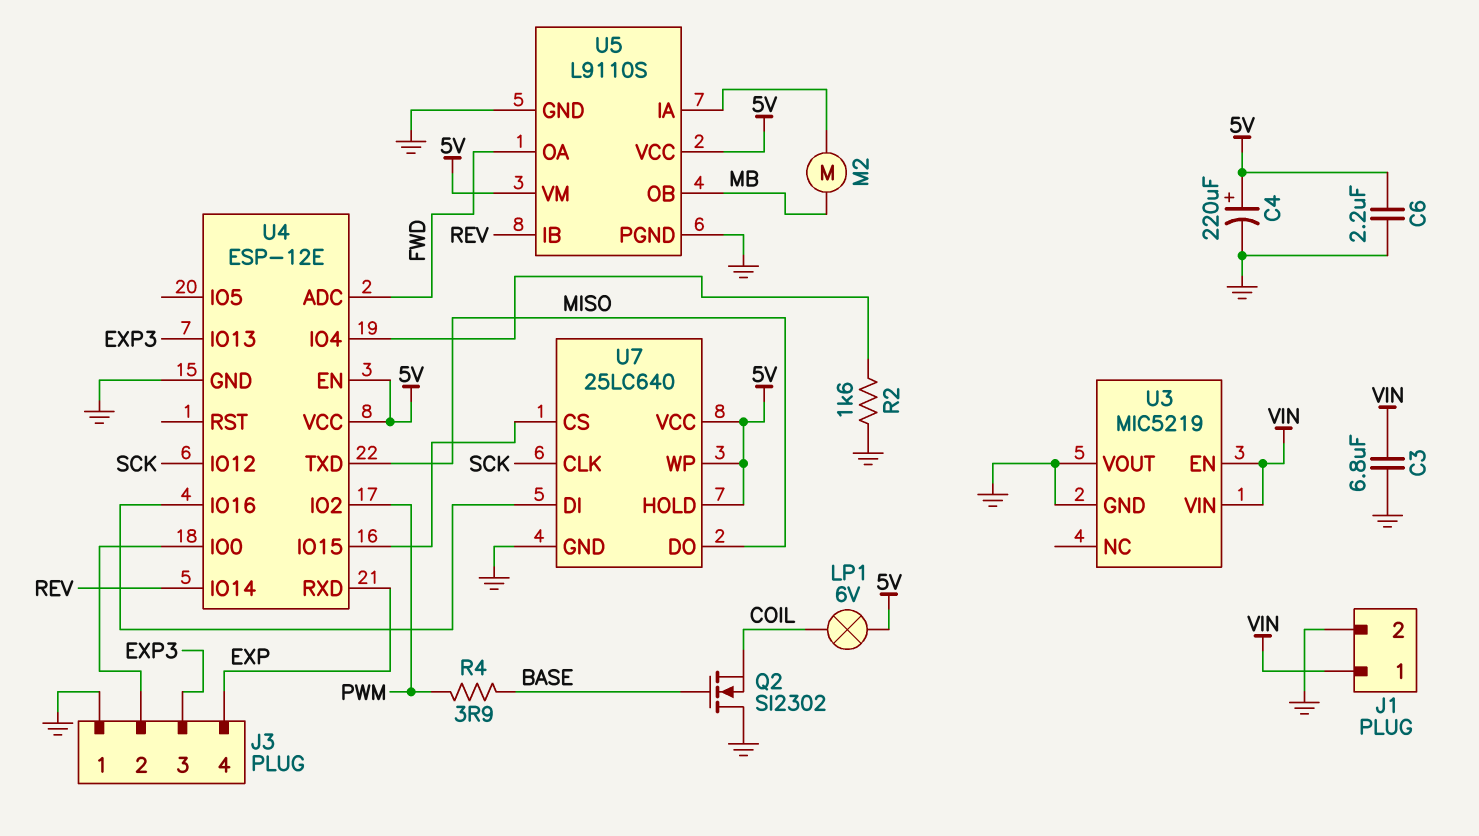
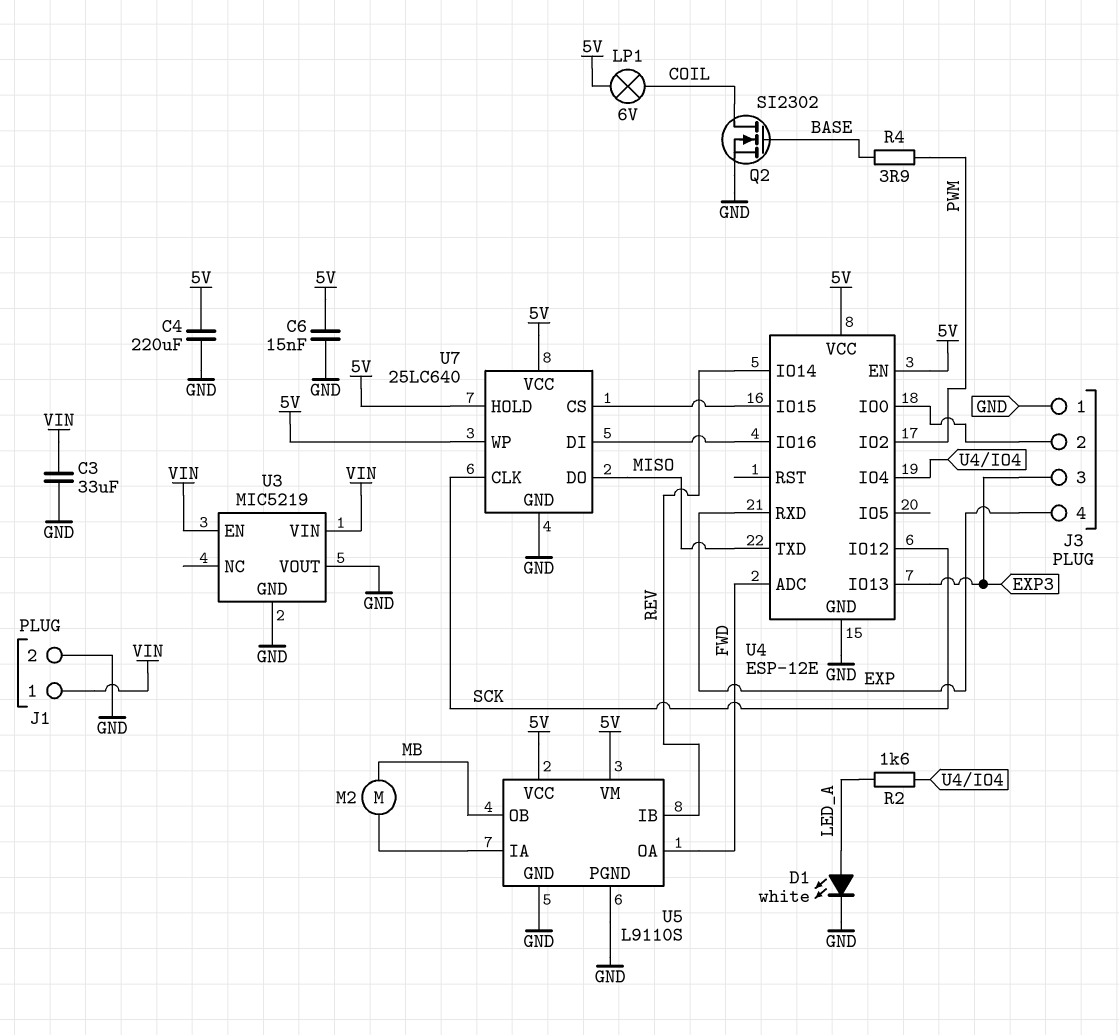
C3: 6.8uF (GND, VIN) -> 33uF (GND, VIN)
C4: 220uF (plus 5V, minus GND) -> 220uF (5V, GND)
C6: 2.2uF (5V, GND) -> 15nF (5V, GND)
D1: none -> LED white (A LED_A, K GND)
Q2: NMOS SI2302 (G BASE, D GND, S COIL) -> NMOS SI2302 (G BASE, D COIL, S GND)
R2: 1.6k (GND, U4/IO4) -> 1.6k (LED_A, U4/IO4)

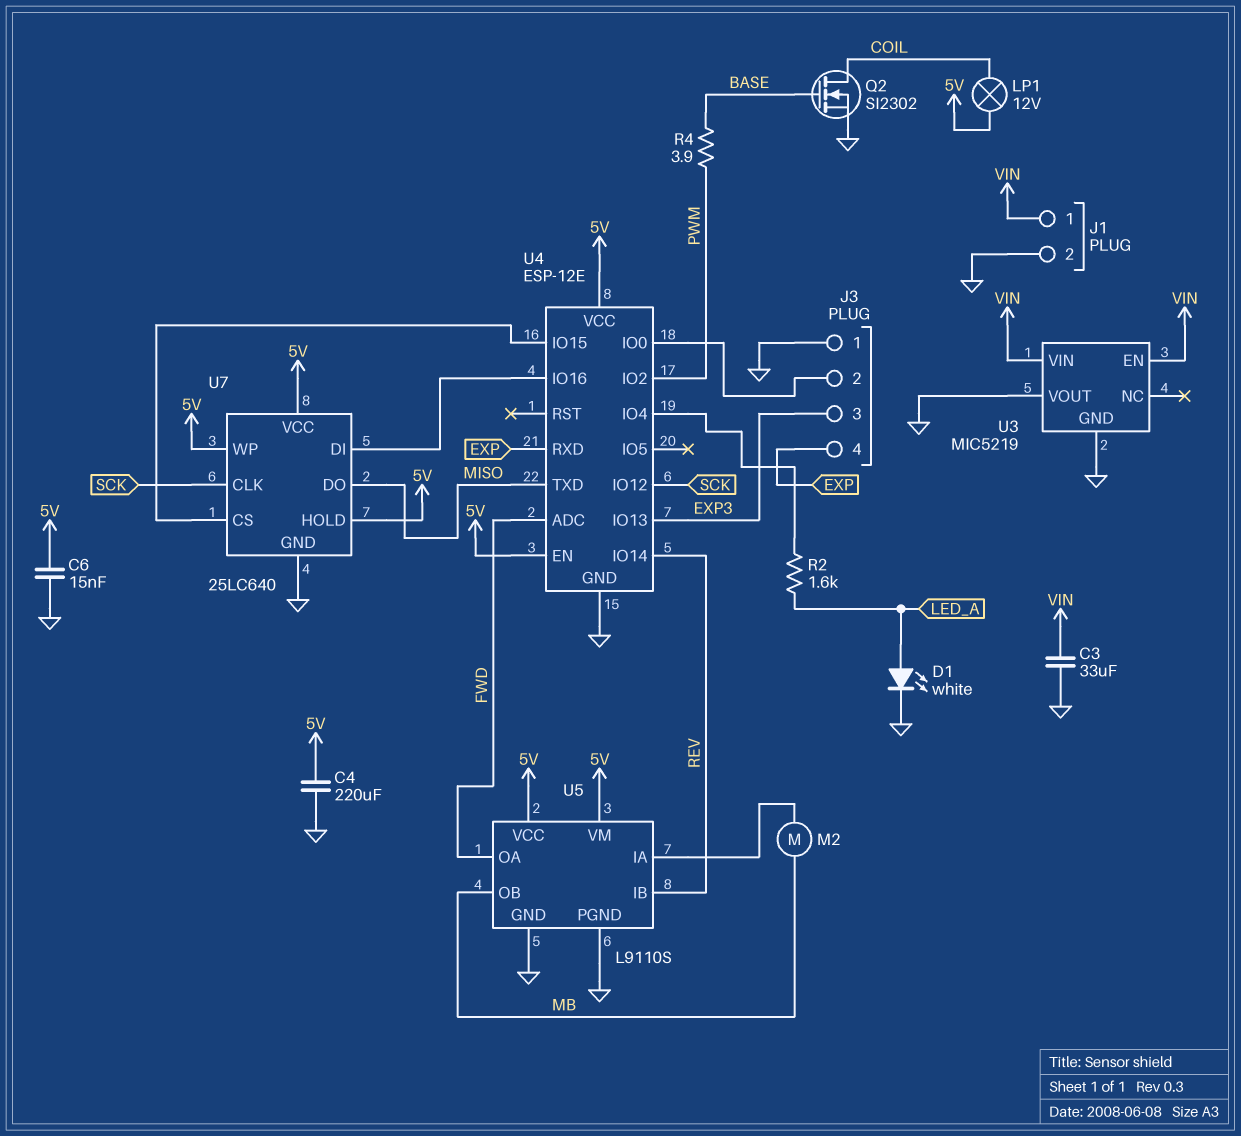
LP1: lamp 6V (5V, COIL) -> lamp 12V (5V, COIL)

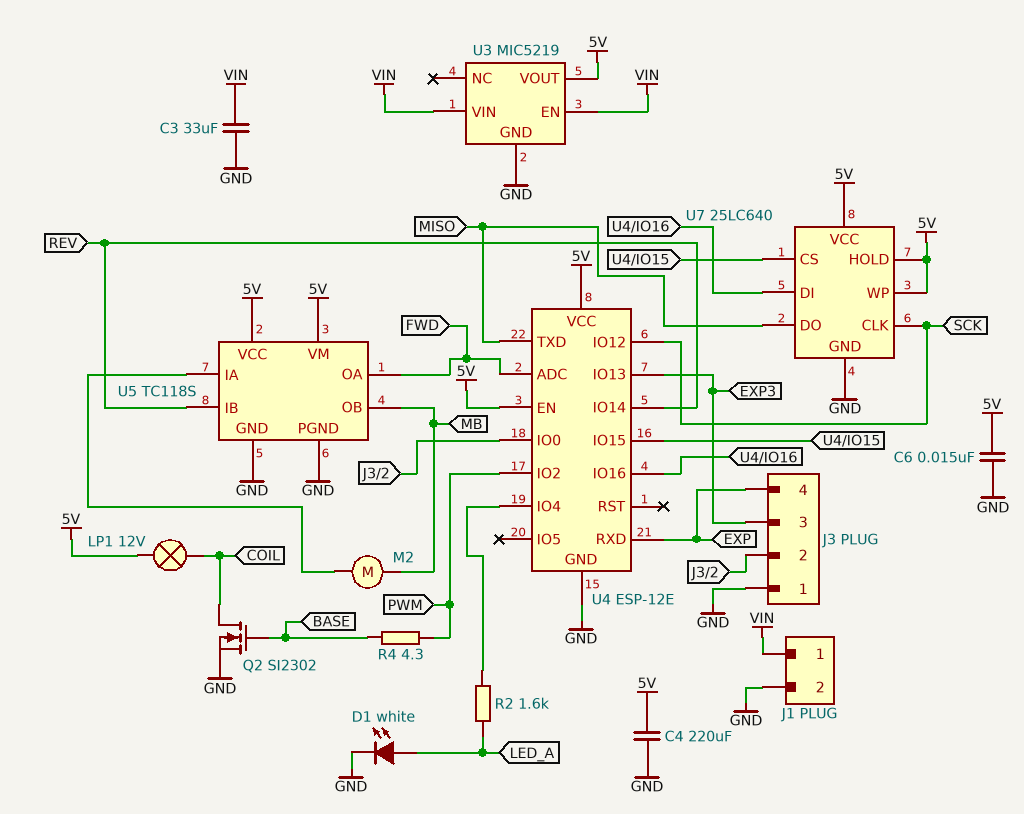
R4: 3.9 (BASE, PWM) -> 4.3 (BASE, PWM)
U3 pin VOUT: GND -> 5V
U5: L9110S -> TC118S

